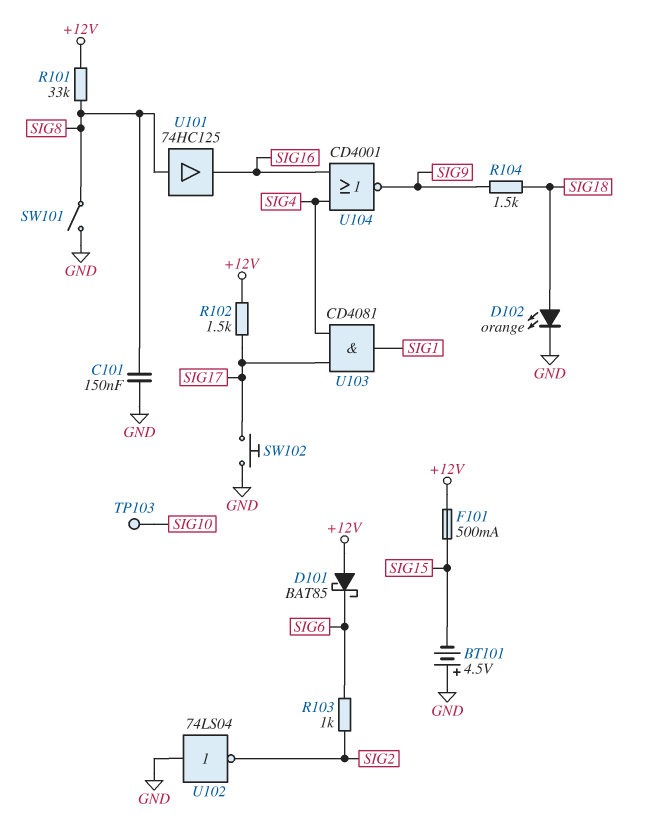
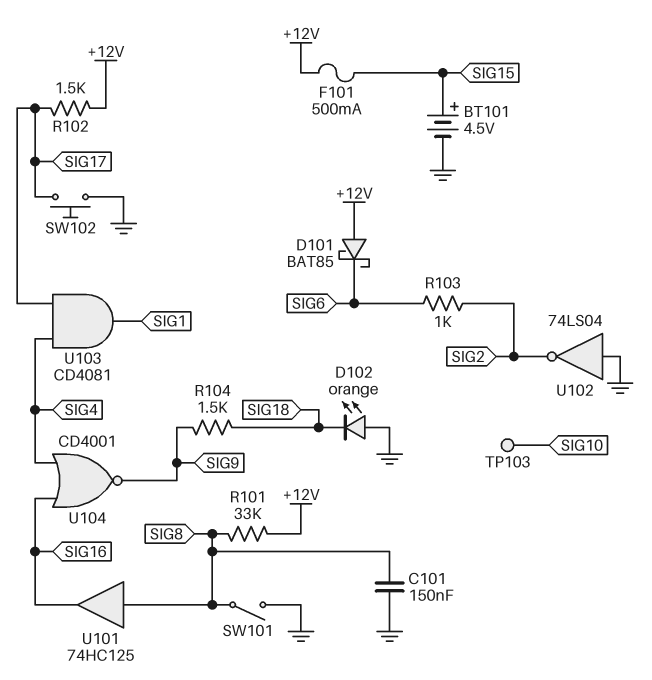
BT101: 4.5V (plus GND, minus SIG15) -> 4.5V (plus SIG15, minus GND)
D102: LED orange (A SIG18, K GND) -> LED orange (A GND, K SIG18)

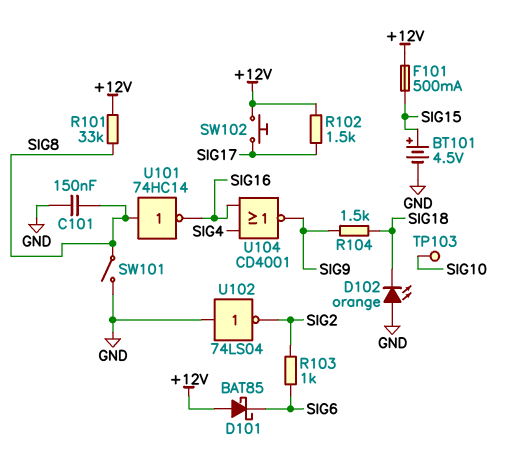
SW102: button (GND, SIG17) -> button (+12V, SIG17)
U101: buffer 74HC125 (in SIG8, out SIG16) -> NOT 74HC14 (in SIG8, out SIG16)
U103: AND CD4081 (in SIG4, in SIG17, out SIG1) -> none

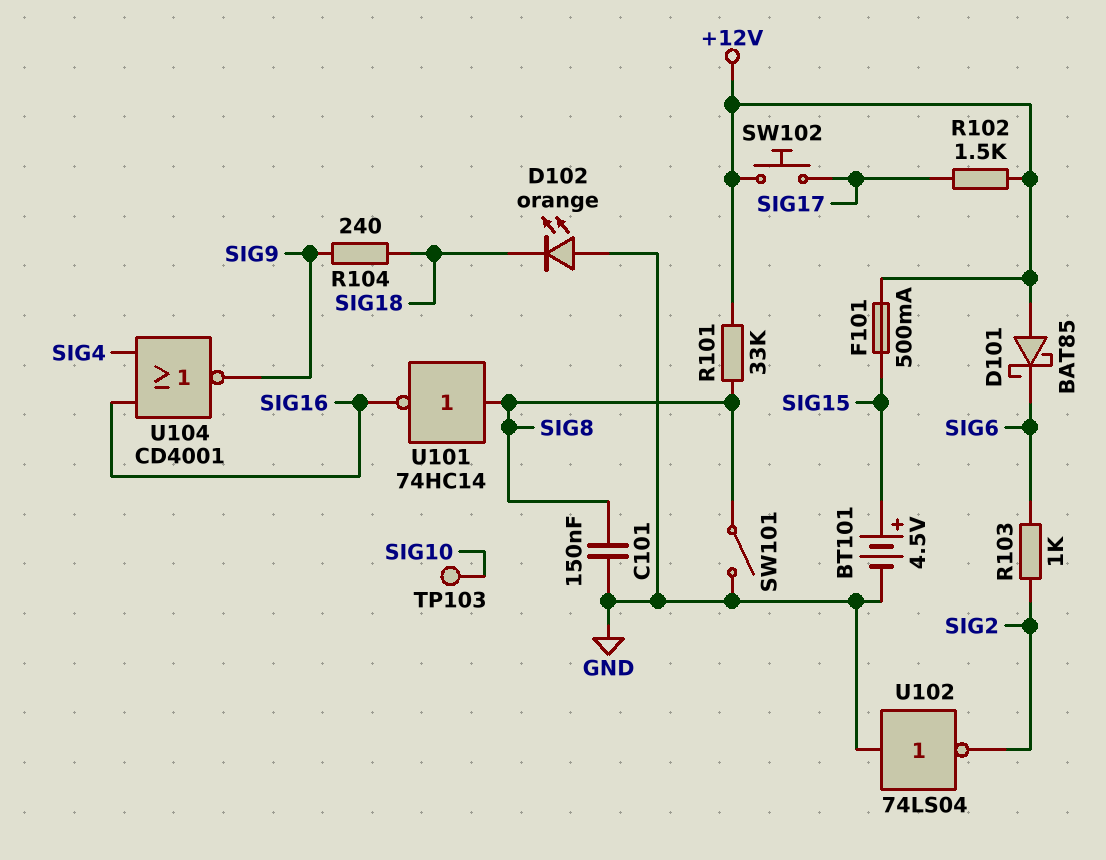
R104: 1.5k (SIG9, SIG18) -> 240 (SIG9, SIG18)

